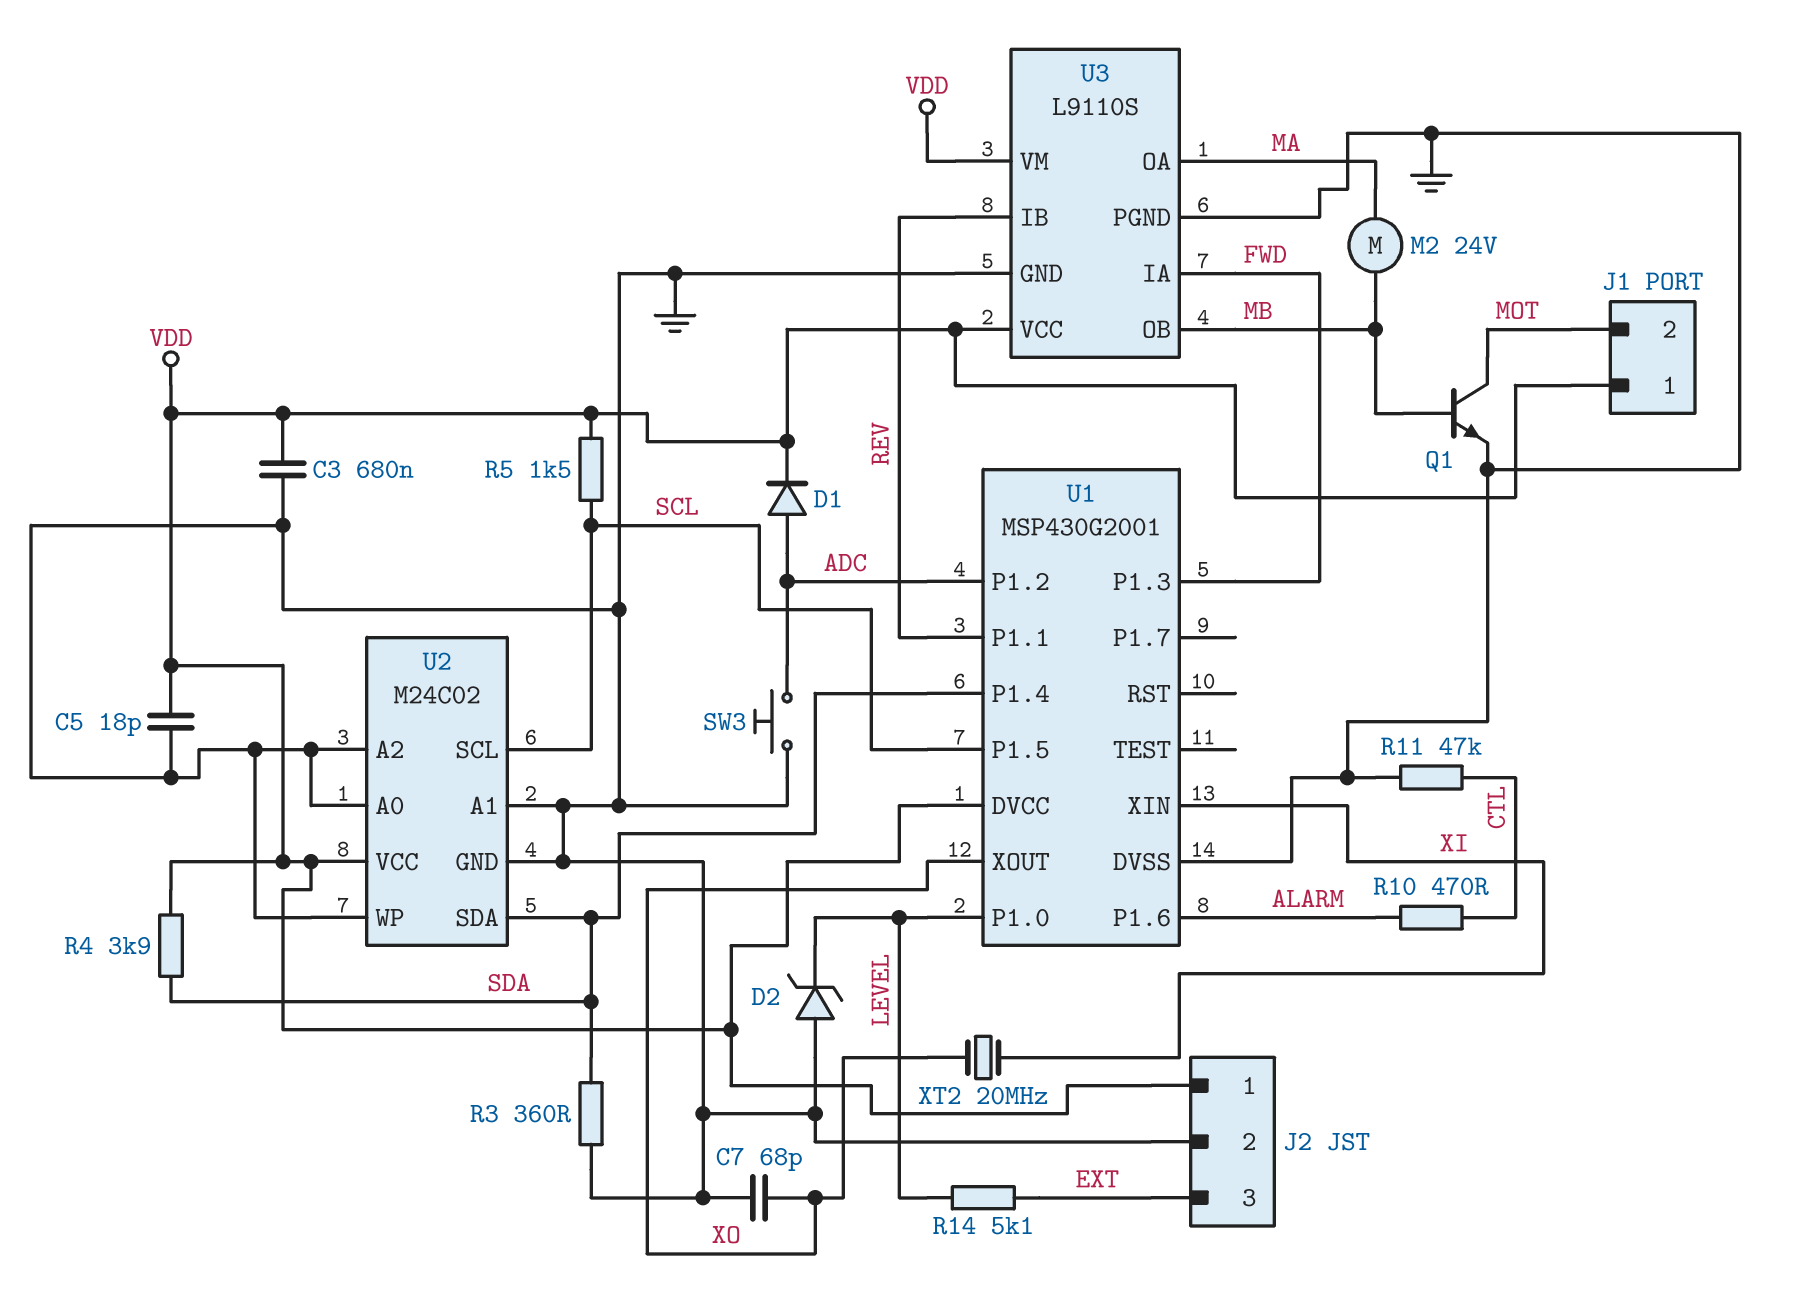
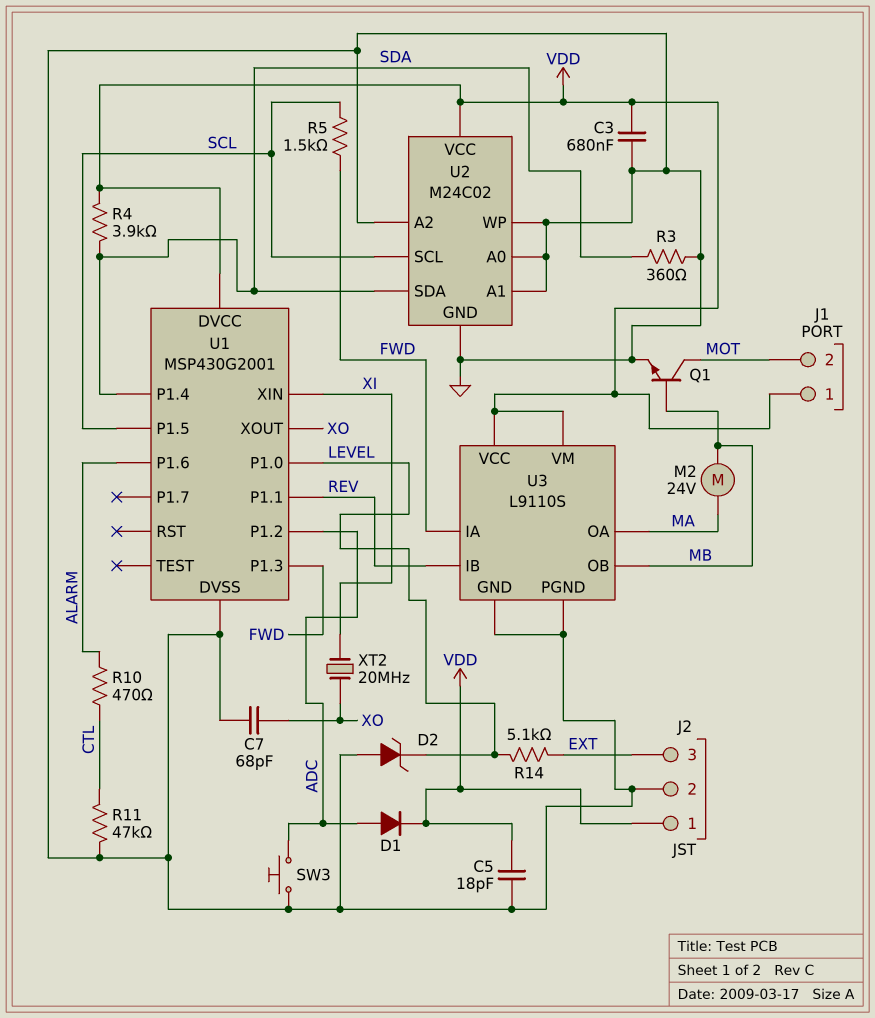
R5: 1.5k (SCL, VDD) -> 1.5k (FWD, SCL)

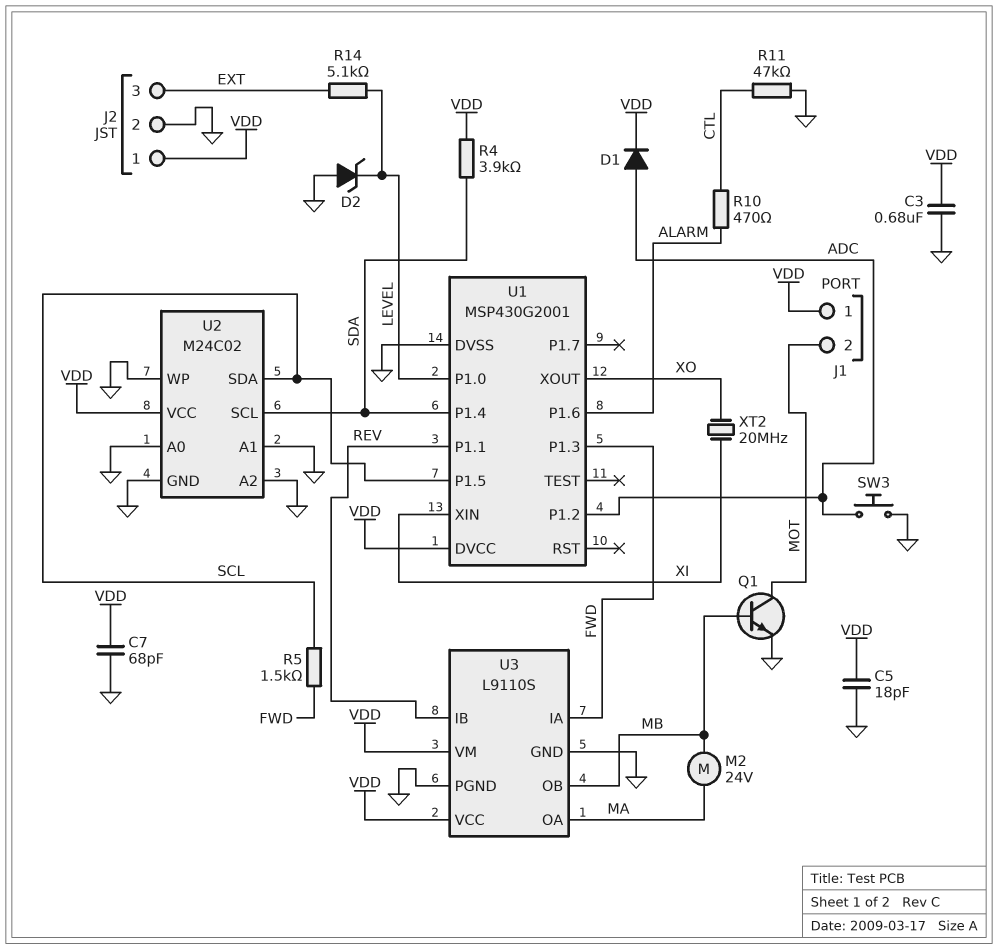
C7: 68pF (GND, XO) -> 68pF (GND, VDD)
R3: 360 (GND, SDA) -> none
U2 pin SCL: SCL -> SDA
U2 pin SDA: SDA -> SCL

